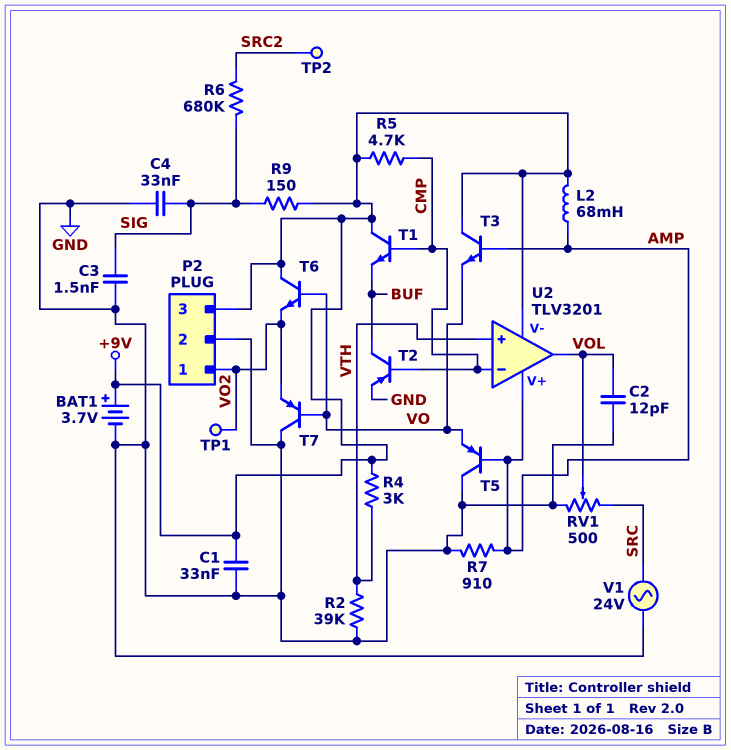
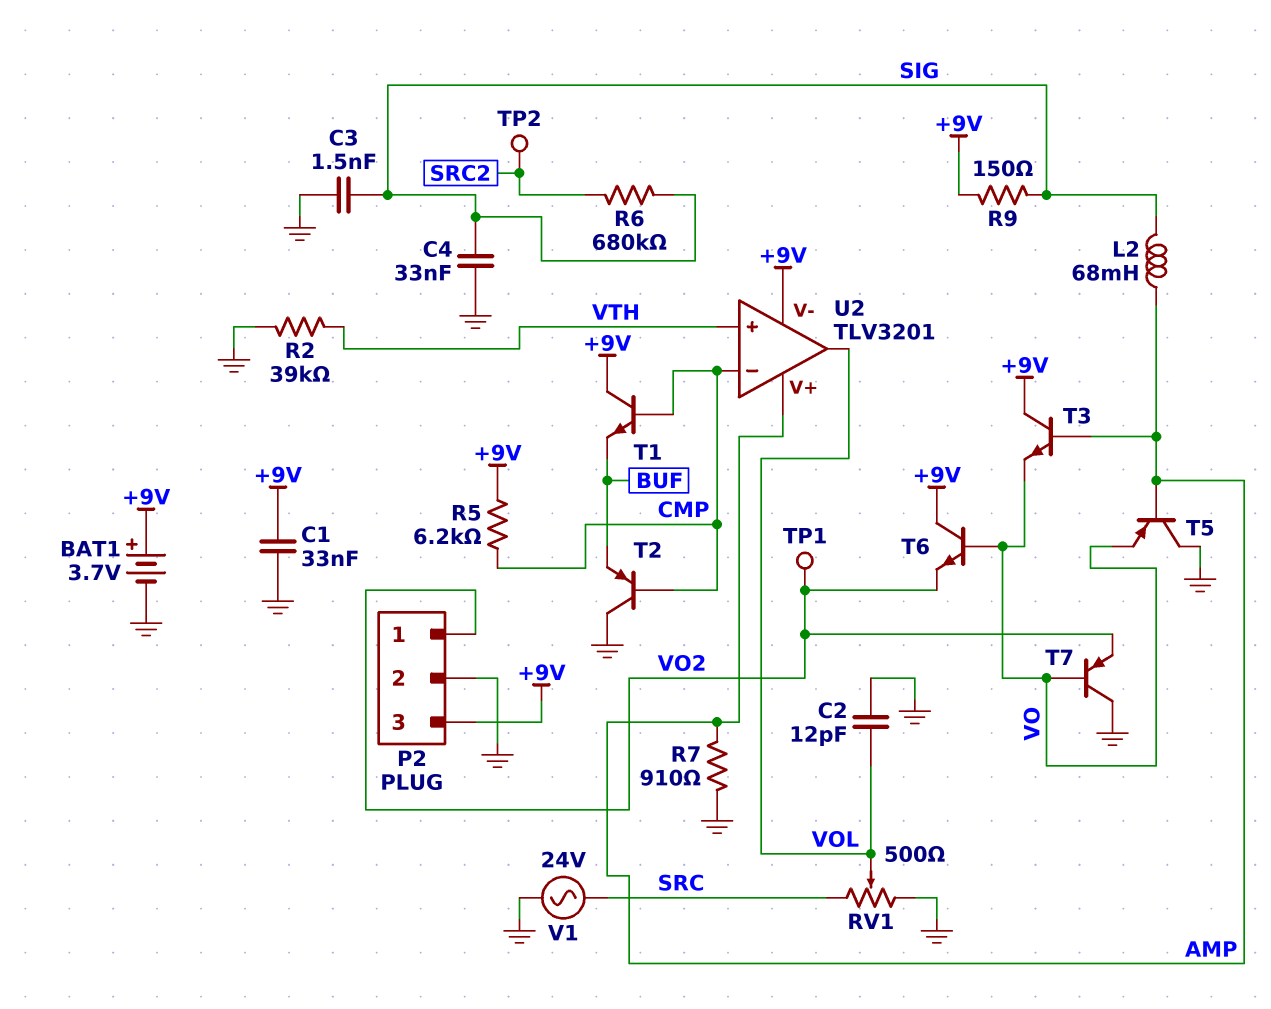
L2: 68mH (+9V, AMP) -> 68mH (AMP, SIG)
R4: 3k (+9V, VTH) -> none
R5: 4.7k (+9V, CMP) -> 6.2k (+9V, CMP)
T2: PNP (B CMP, C BUF, E GND) -> PNP (B CMP, C GND, E BUF)

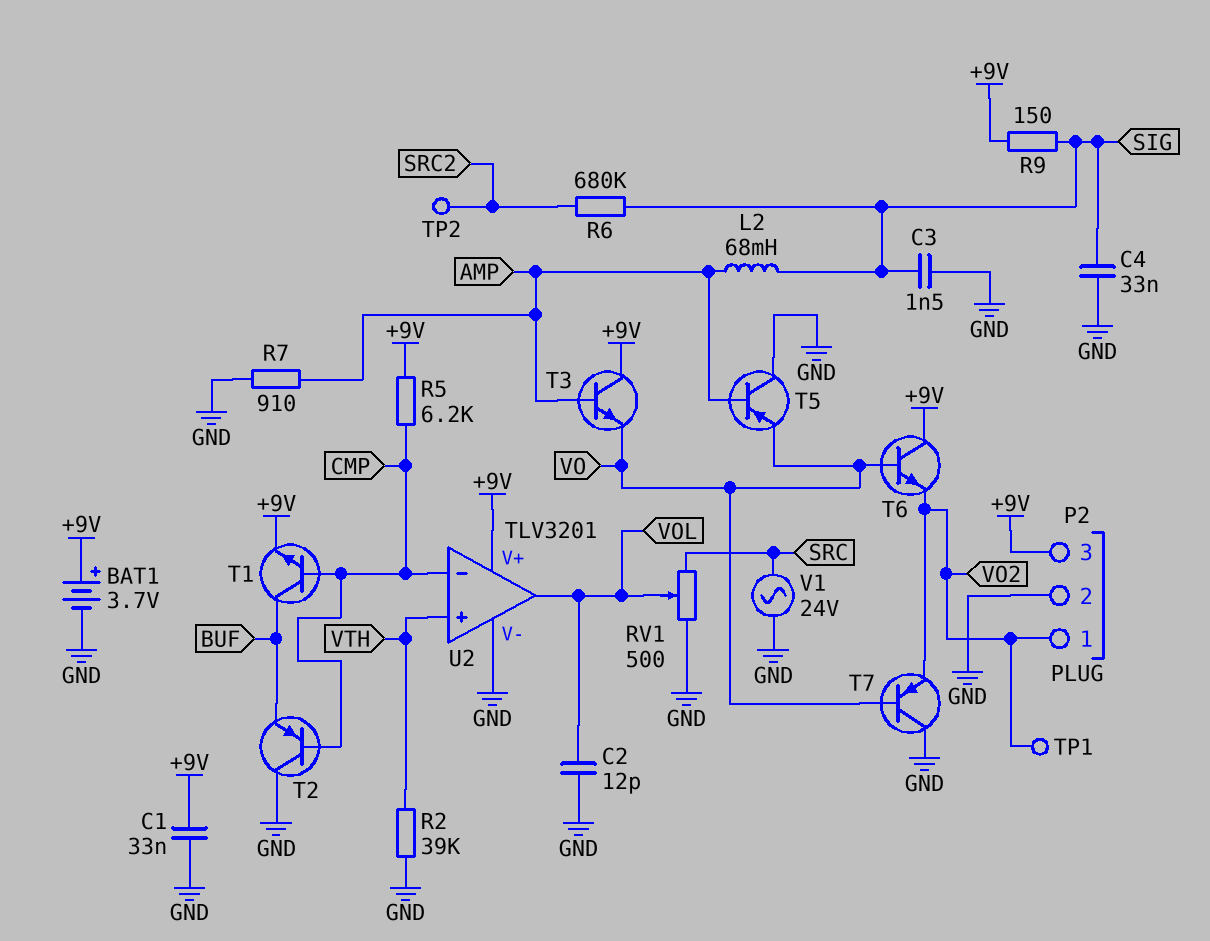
T1: NPN (B CMP, C +9V, E BUF) -> NPN (B CMP, C BUF, E +9V)
U2 pin V+: AMP -> +9V
U2 pin V-: +9V -> GND

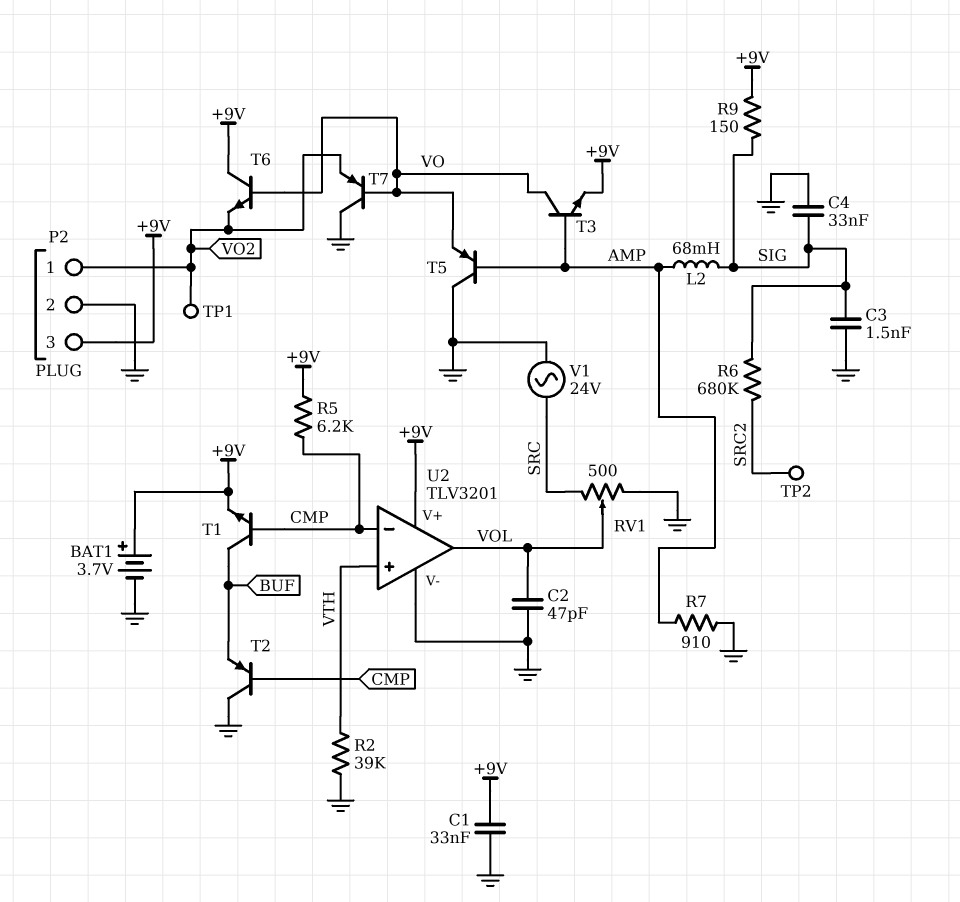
C2: 12pF (GND, VOL) -> 47pF (GND, VOL)
T3: NPN (B AMP, C +9V, E VO) -> NPN (B AMP, C VO, E +9V)

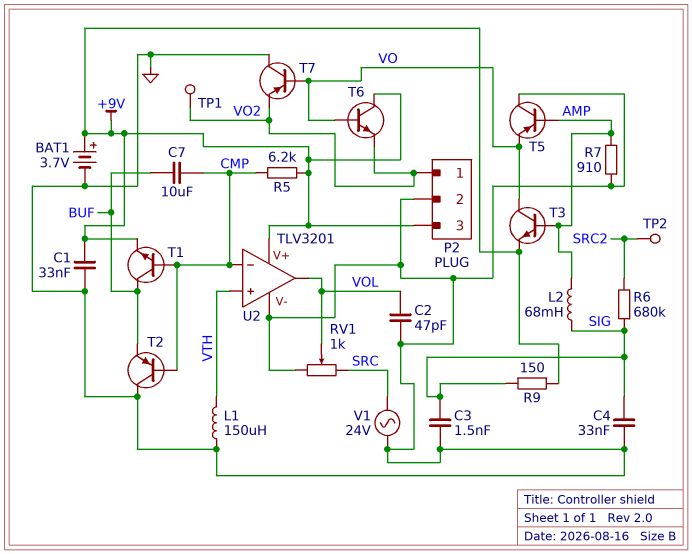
C7: none -> 10uF (BUF, CMP)
L1: none -> 150uH (GND, VTH)
R2: 39k (GND, VTH) -> none
RV1: 500 (GND, SRC, wiper VOL) -> 1k (GND, SRC, wiper VOL)

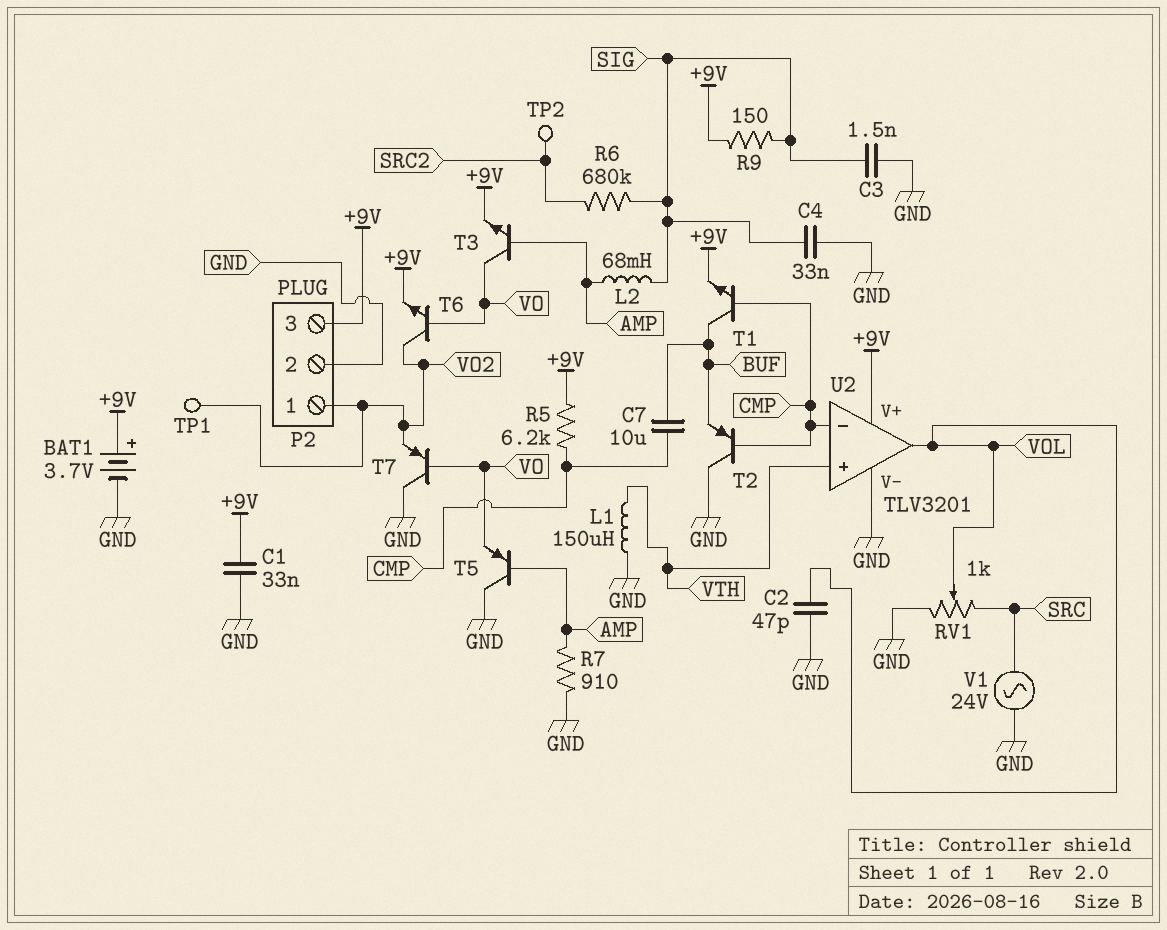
T6: NPN (B VO, C +9V, E VO2) -> NPN (B VO, C VO2, E +9V)

